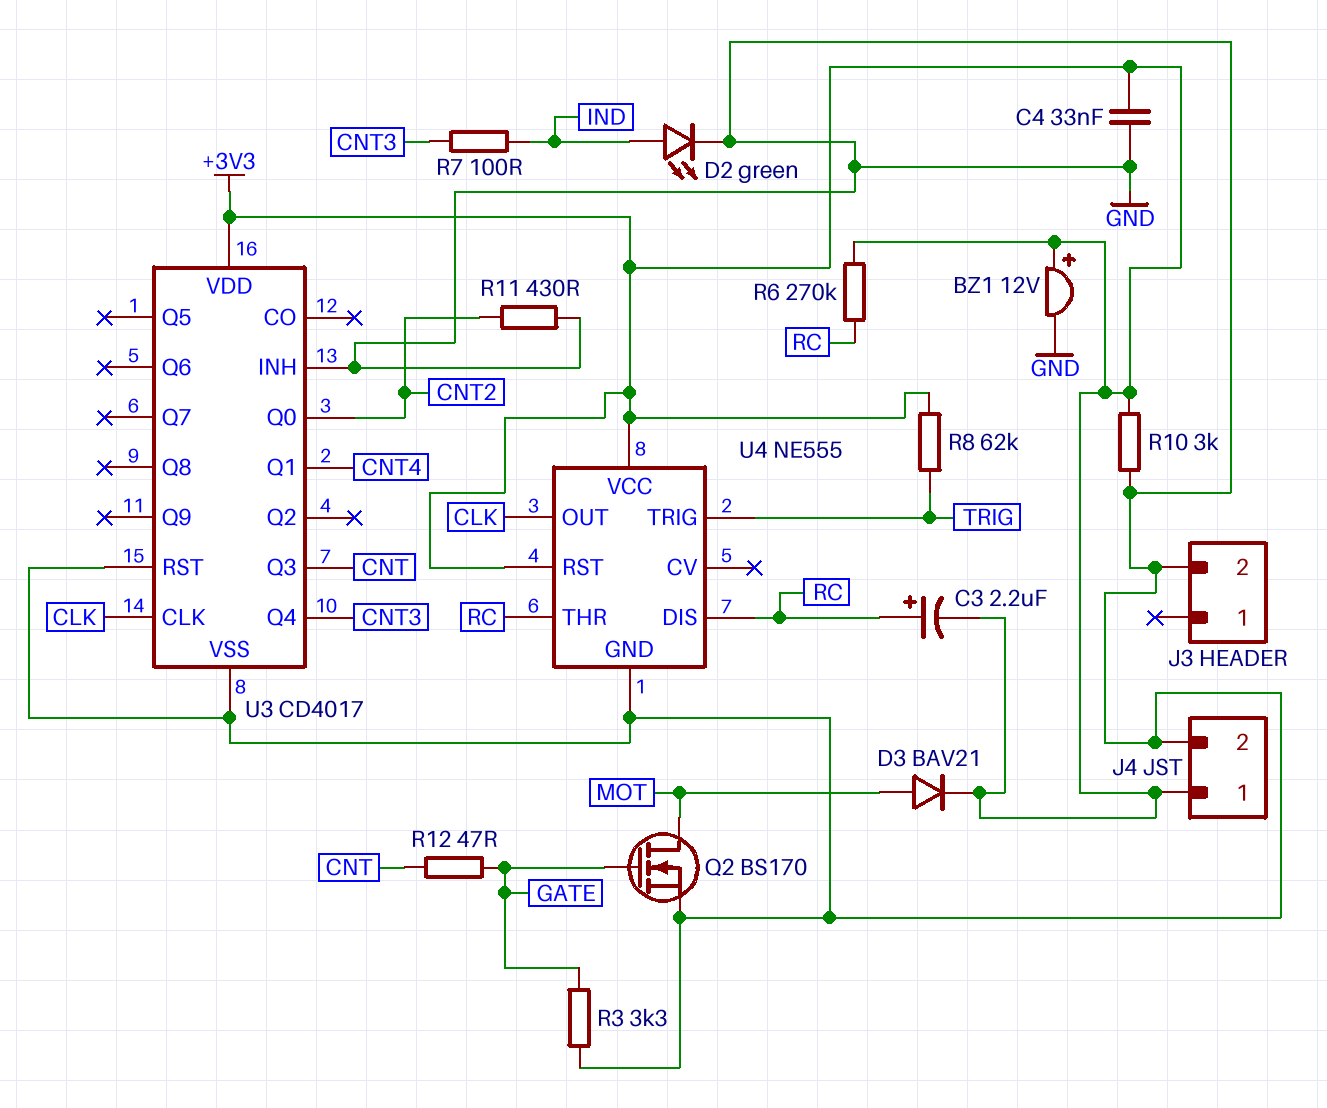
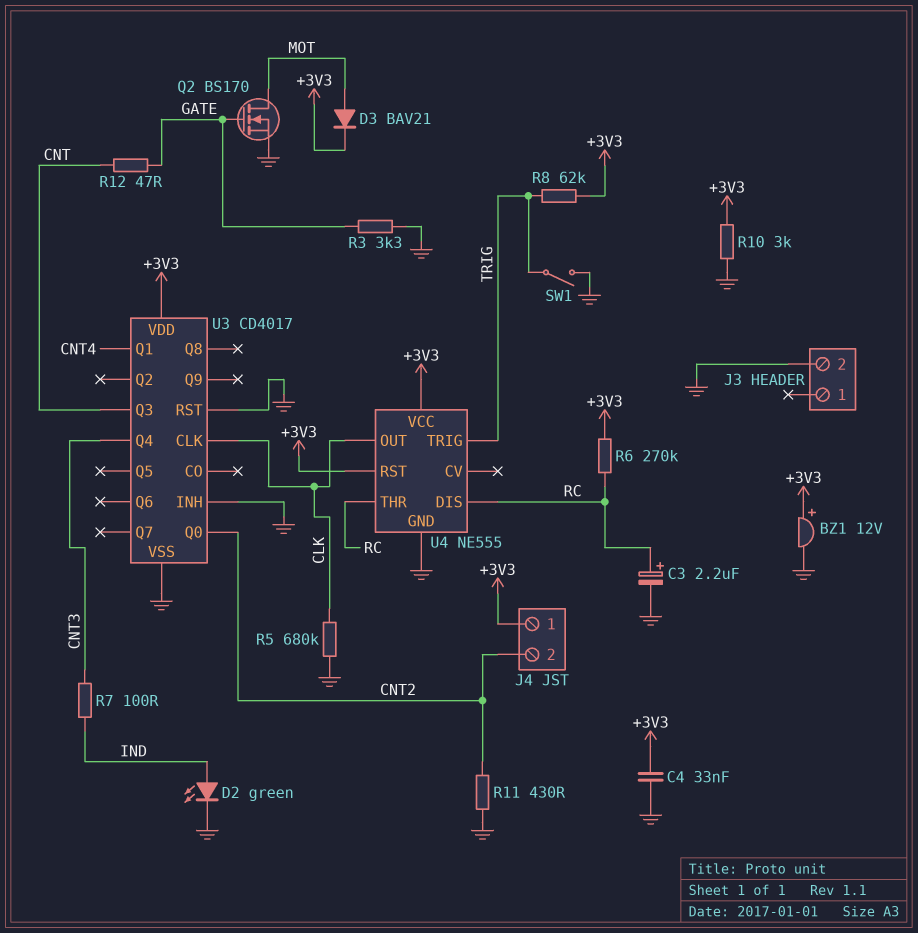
C3: 2.2uF (plus RC, minus +3V3) -> 2.2uF (plus RC, minus GND)
J4 pin 2: GND -> CNT2
R5: none -> 680k (CLK, GND)
SW1: none -> switch (GND, TRIG)

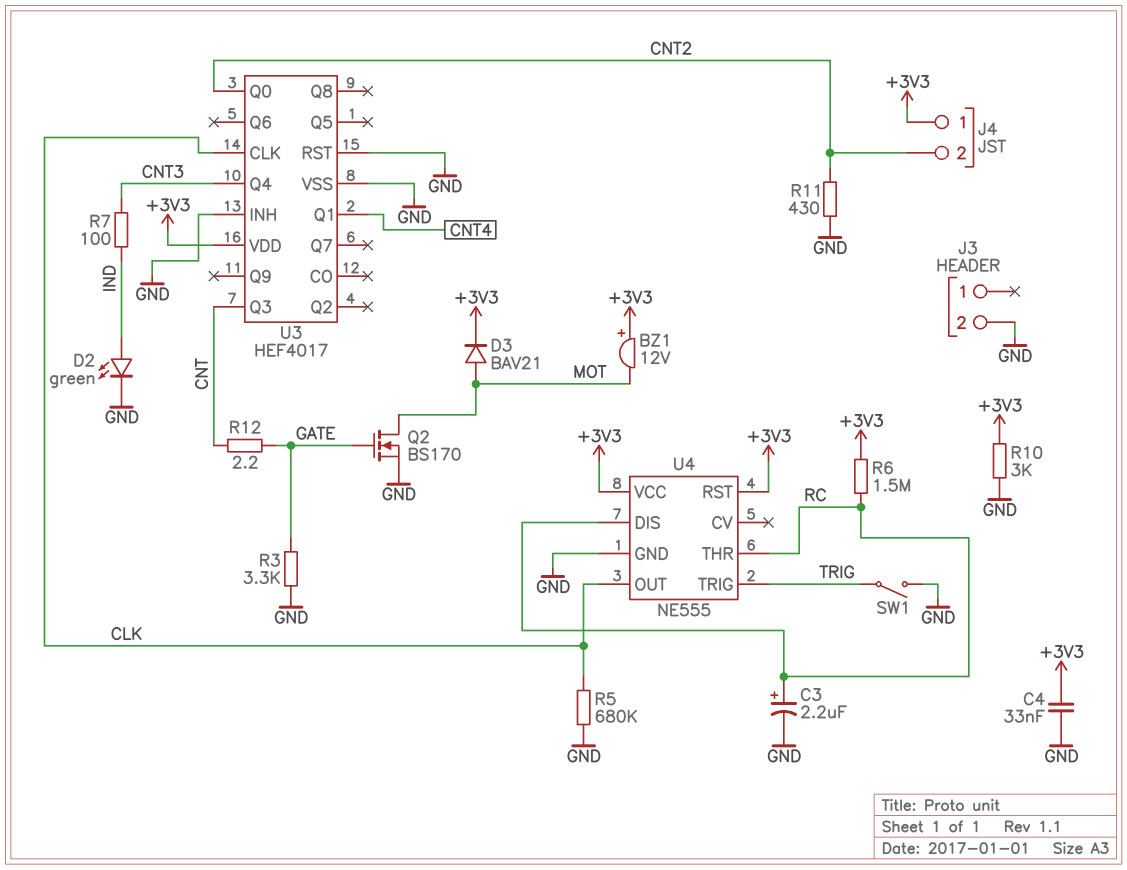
BZ1: buzzer 12V (plus +3V3, minus GND) -> buzzer 12V (plus +3V3, minus MOT)
R6: 270k (+3V3, RC) -> 1.5M (+3V3, RC)
R8: 62k (+3V3, TRIG) -> none
R12: 47 (CNT, GATE) -> 2.2 (CNT, GATE)
U3: CD4017 -> HEF4017

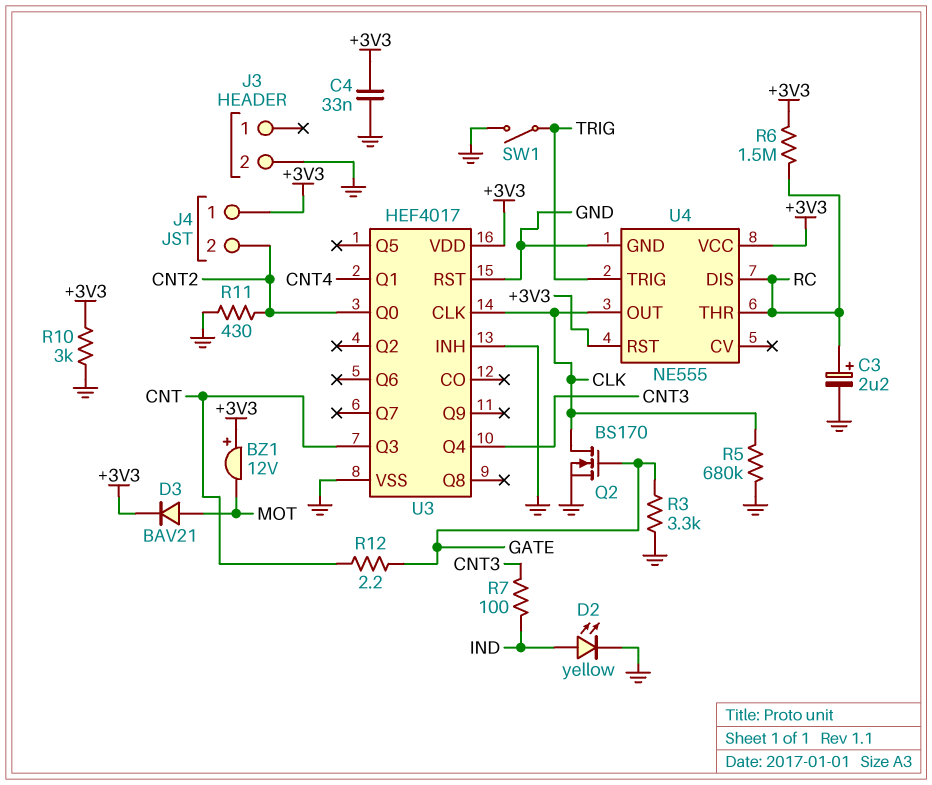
D2: LED green (A IND, K GND) -> LED yellow (A IND, K GND)
Q2: NMOS BS170 (G GATE, D MOT, S GND) -> NMOS BS170 (G GATE, D CLK, S GND)

